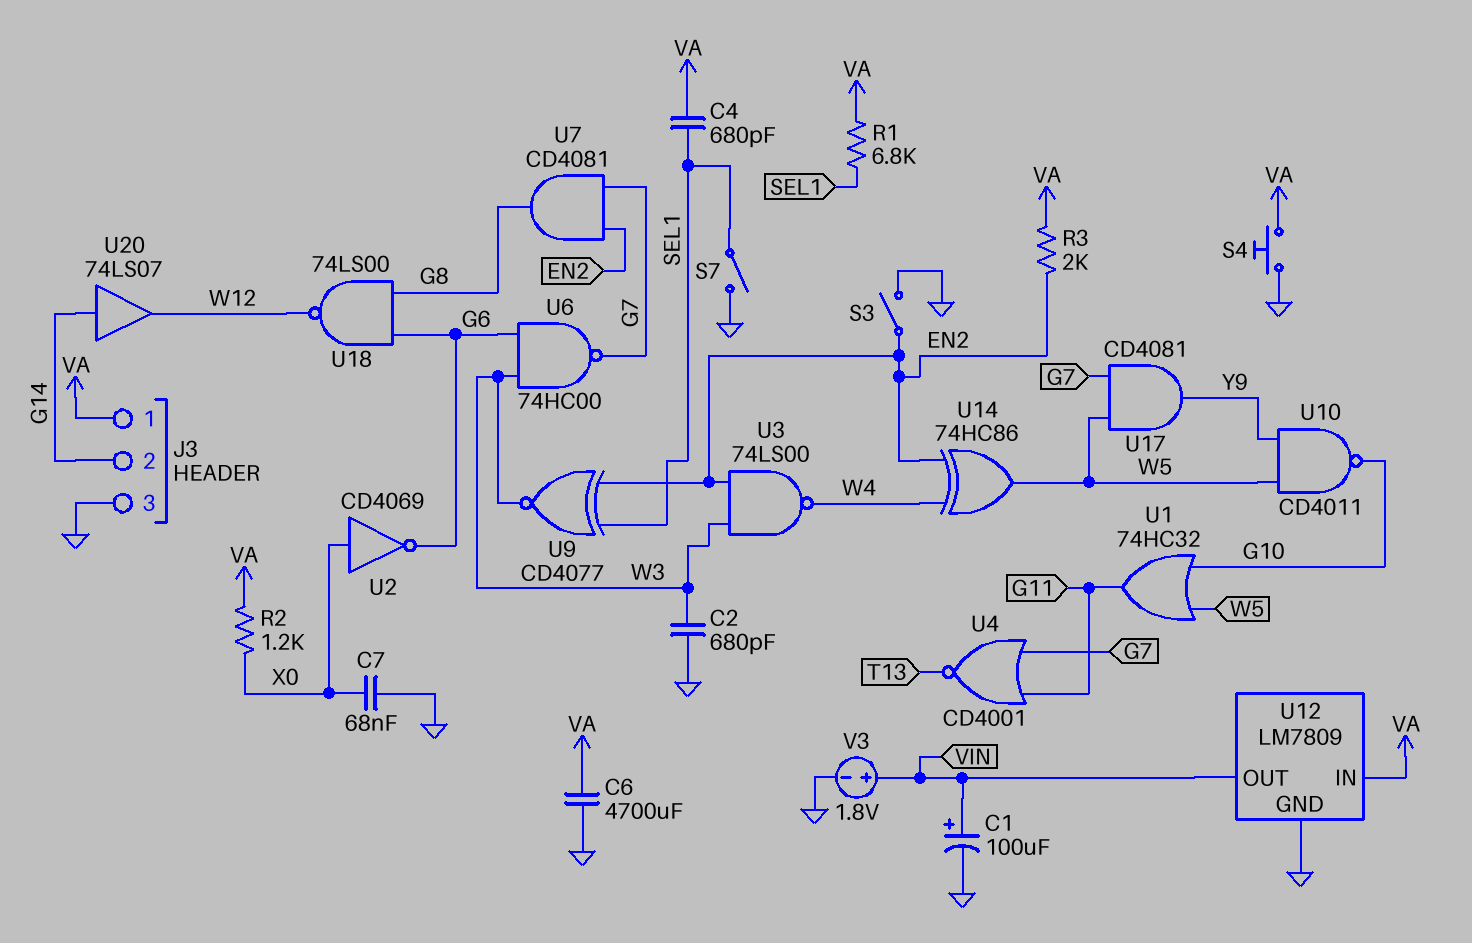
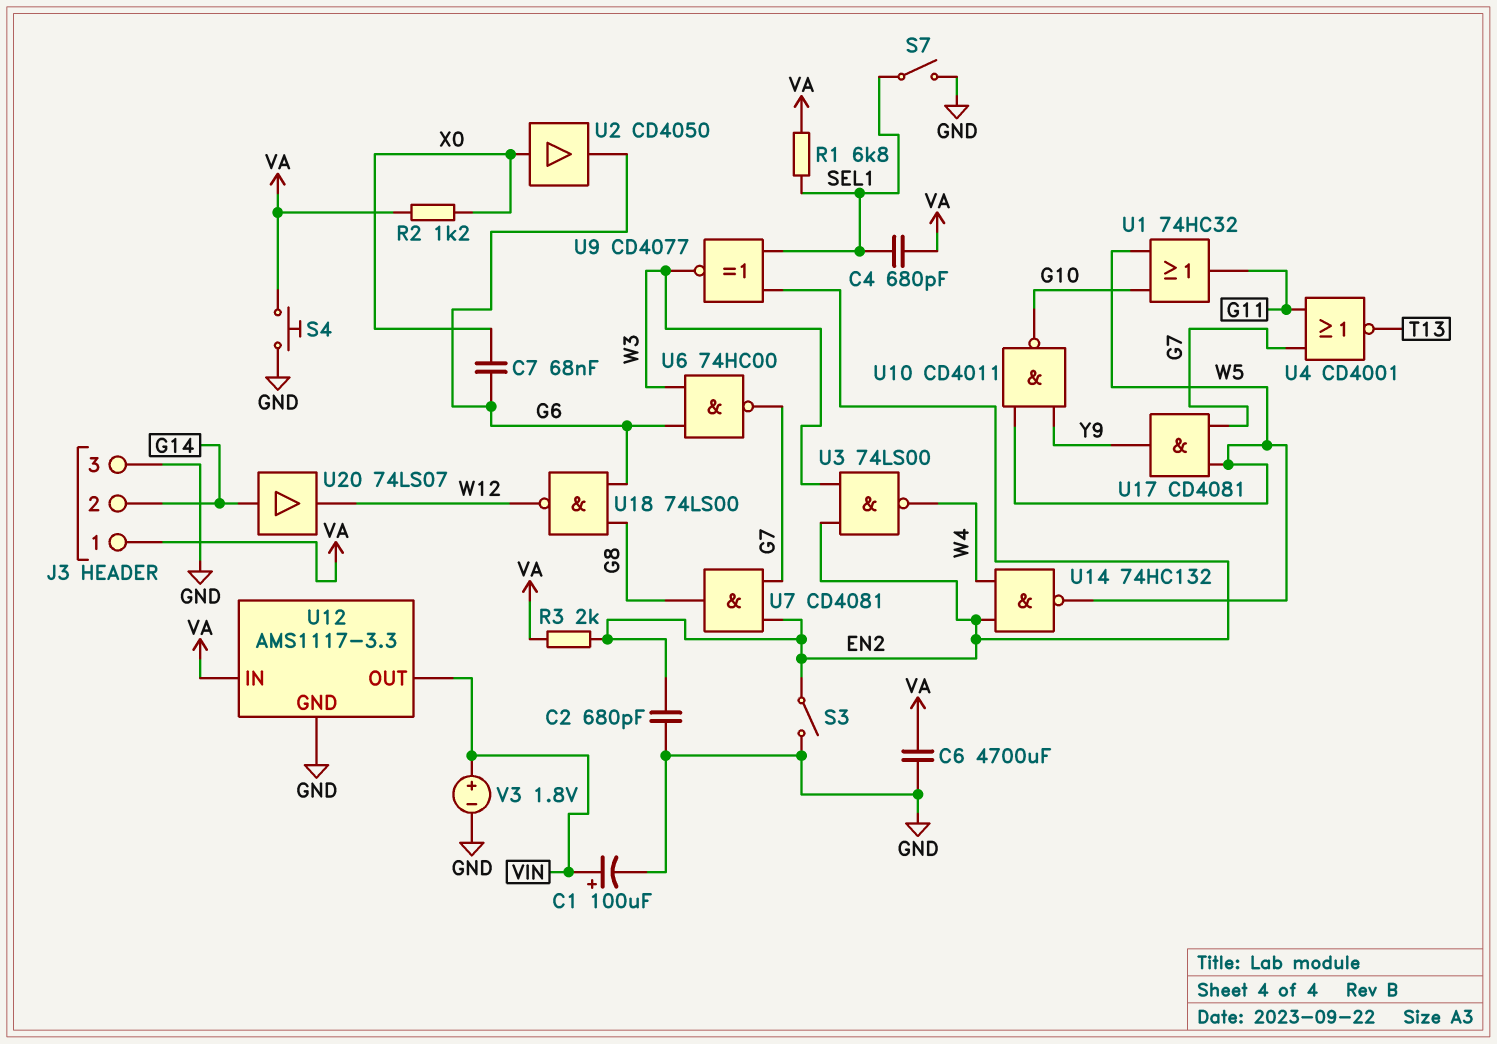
C2: 680pF (GND, W3) -> 680pF (EN2, GND)
C7: 68nF (GND, X0) -> 68nF (G6, X0)
U2: NOT CD4069 (in X0, out G6) -> buffer CD4050 (in X0, out G6)
U12: LM7809 -> AMS1117-3.3
U14: XOR 74HC86 (in EN2, in W4, out W5) -> NAND 74HC132 (in EN2, in W4, out W5)

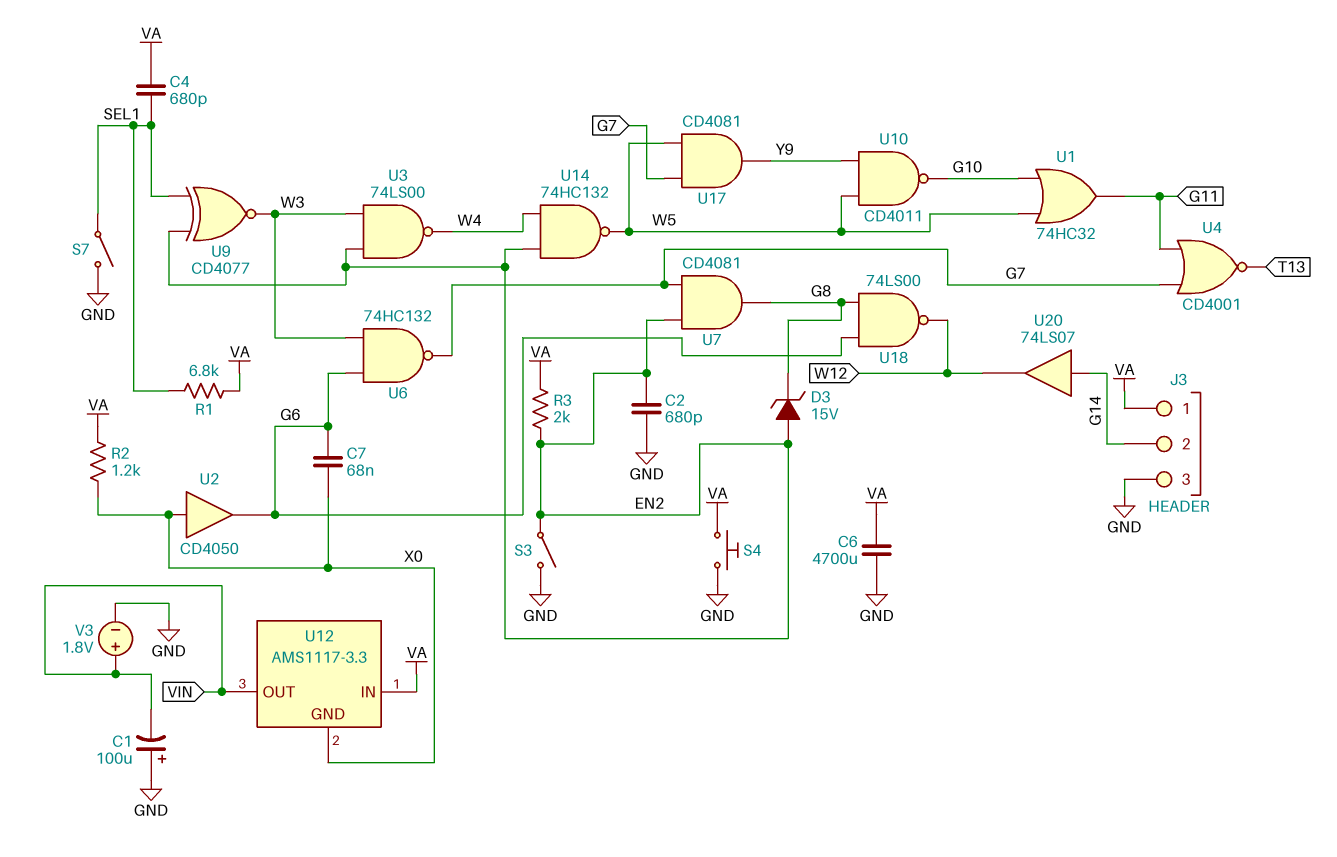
C1: 100uF (plus VIN, minus GND) -> 100uF (plus GND, minus VIN)
D3: none -> zener 15V (A EN2, K G8)
U6: NAND 74HC00 (in G6, in W3, out G7) -> NAND 74HC132 (in G6, in W3, out G7)
U12 pin GND: GND -> X0

